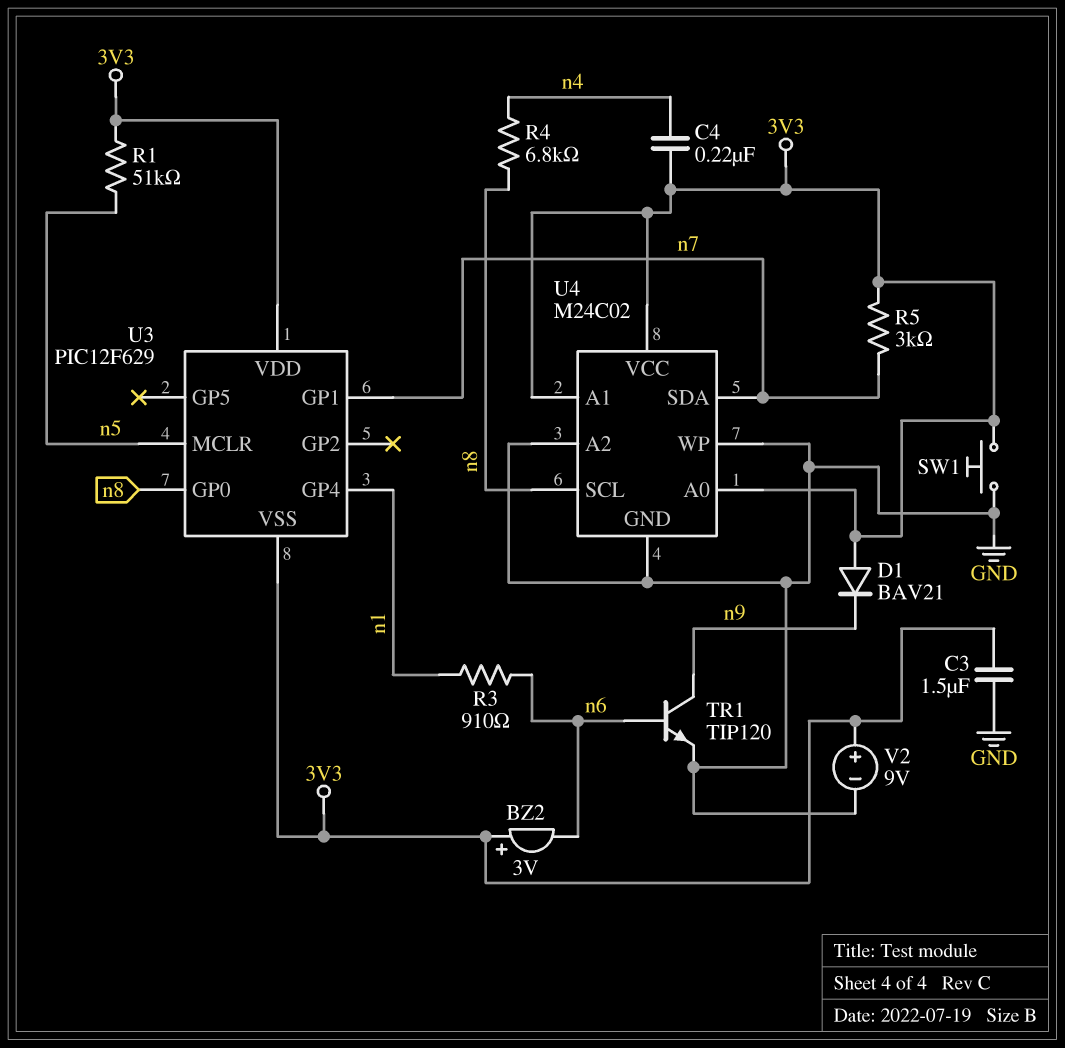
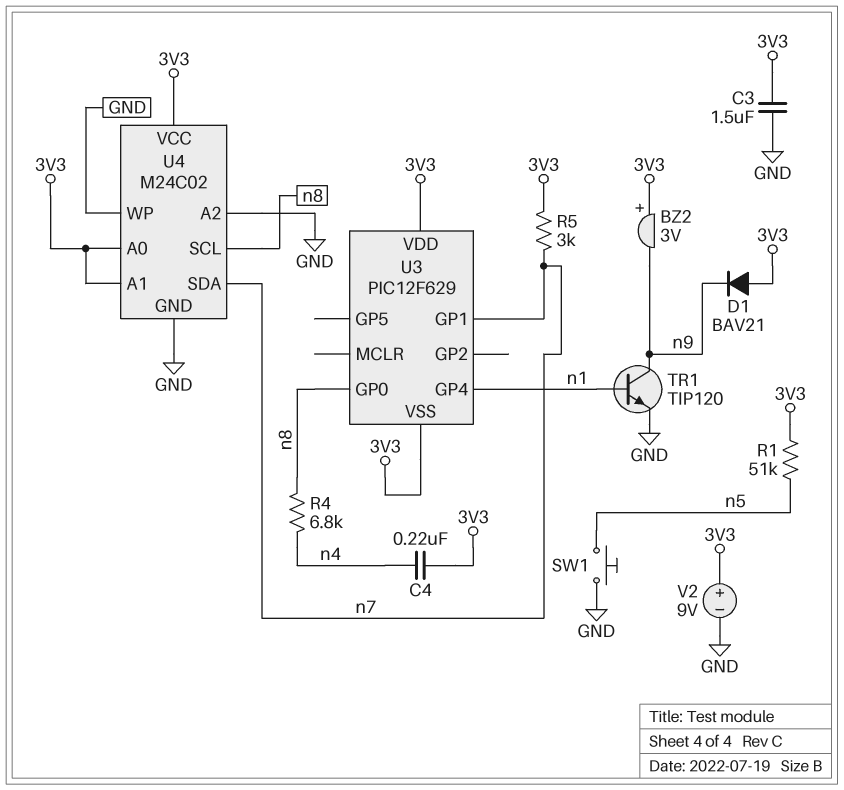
BZ2: buzzer 3V (plus 3V3, minus n6) -> buzzer 3V (plus 3V3, minus n9)
R3: 910 (n1, n6) -> none
SW1: button (3V3, GND) -> button (GND, n5)
TR1: NPN TIP120 (B n6, C n9, E GND) -> NPN TIP120 (B n1, C n9, E GND)
U3 pin MCLR: n5 -> none

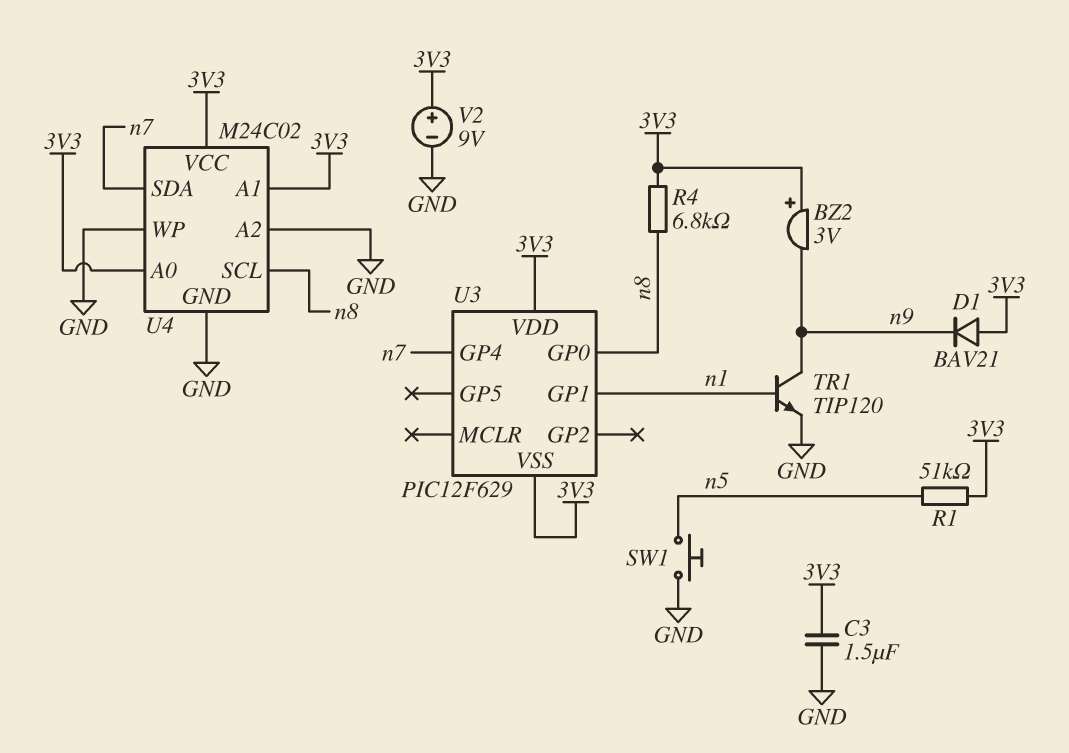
C4: 220nF (3V3, n4) -> none
R4: 6.8k (n4, n8) -> 6.8k (3V3, n8)
R5: 3k (3V3, n7) -> none
U3 pin GP1: n7 -> n1
U3 pin GP4: n1 -> n7

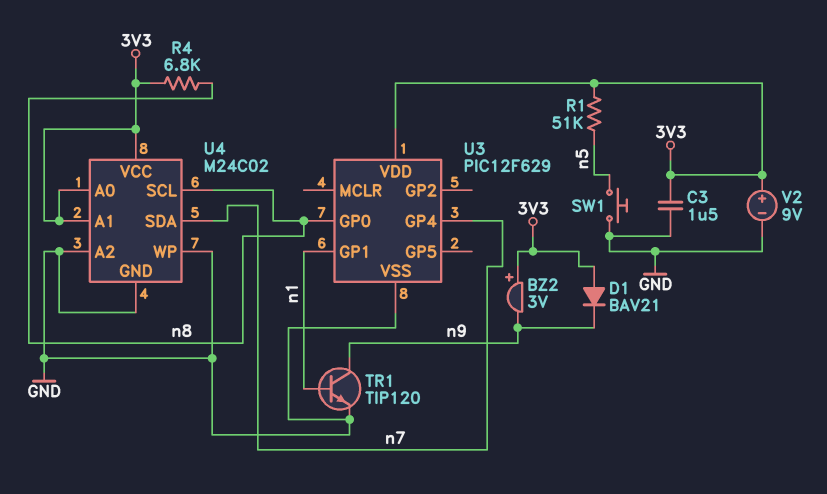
U3 pin VSS: 3V3 -> GND

